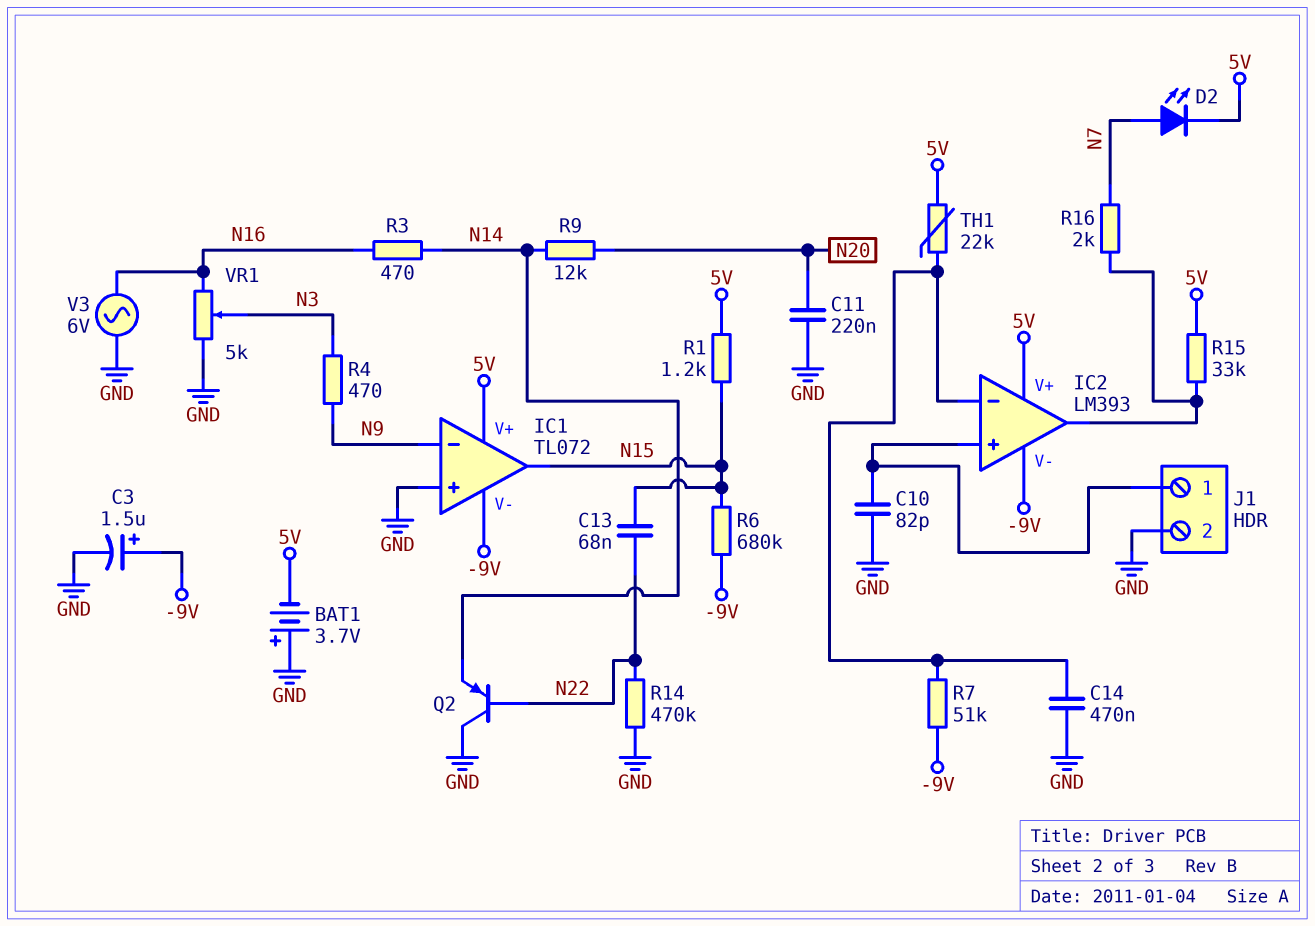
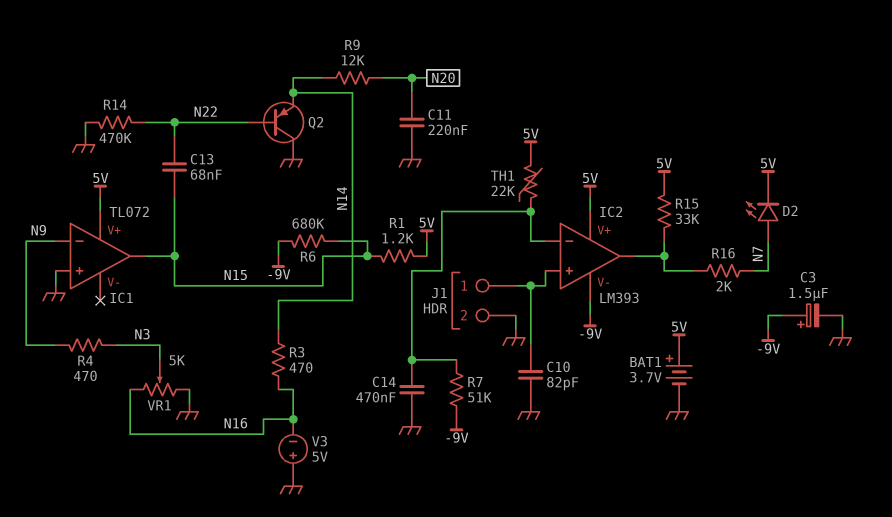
BAT1: 3.7V (plus GND, minus 5V) -> 3.7V (plus 5V, minus GND)
IC1 pin V-: -9V -> none
V3: AC 6V (GND, N16) -> 5V (plus GND, minus N16)

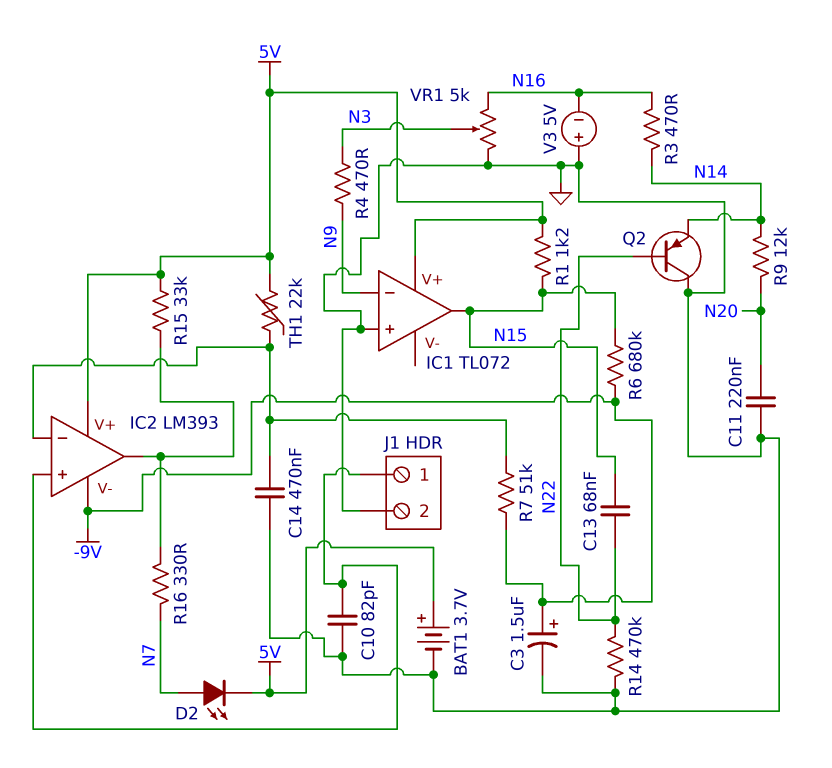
R16: 2k (IC2/out, N7) -> 330 (IC2/out, N7)

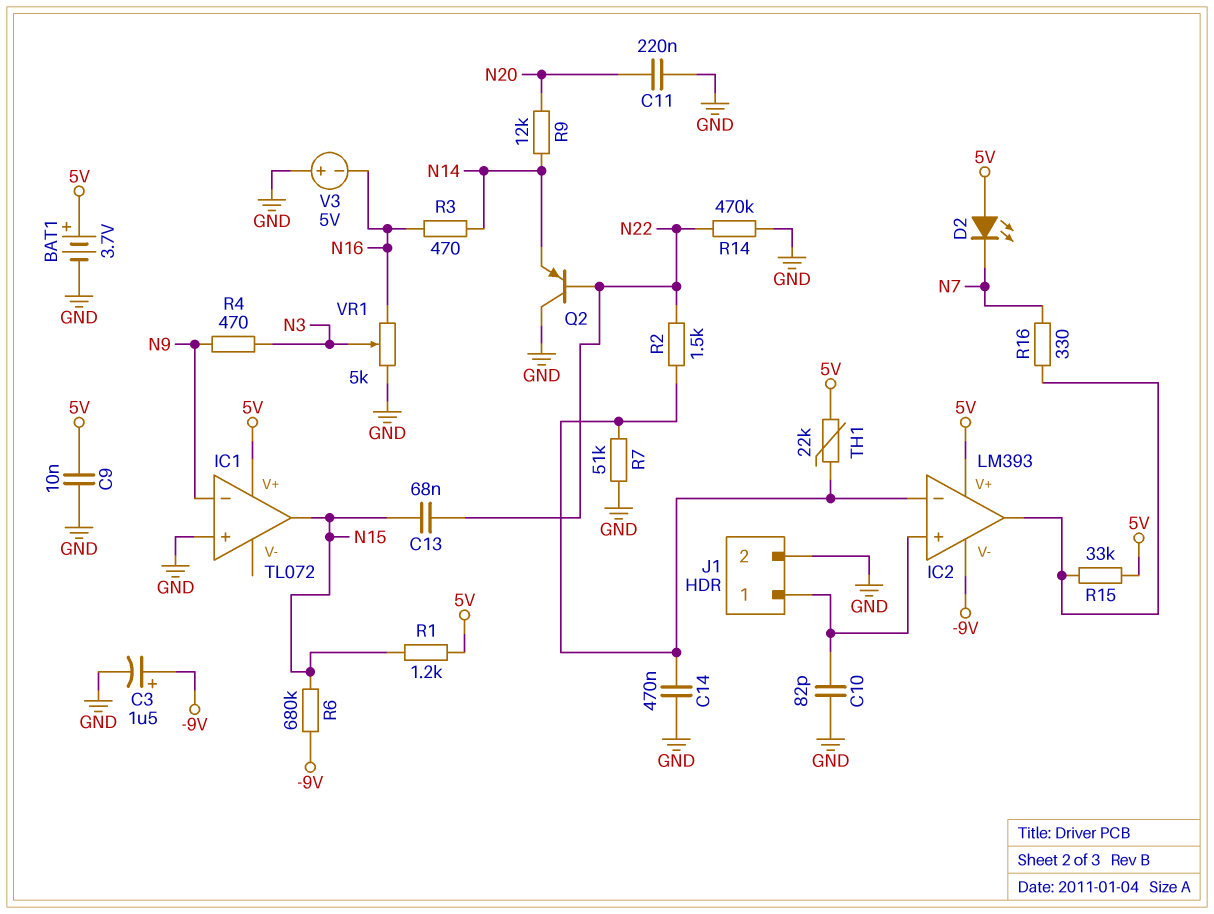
C9: none -> 10nF (5V, GND)
D2: LED (A N7, K 5V) -> LED (A 5V, K N7)
R2: none -> 1.5k (IC2/in-, N22)
R7: 51k (-9V, IC2/in-) -> 51k (GND, IC2/in-)

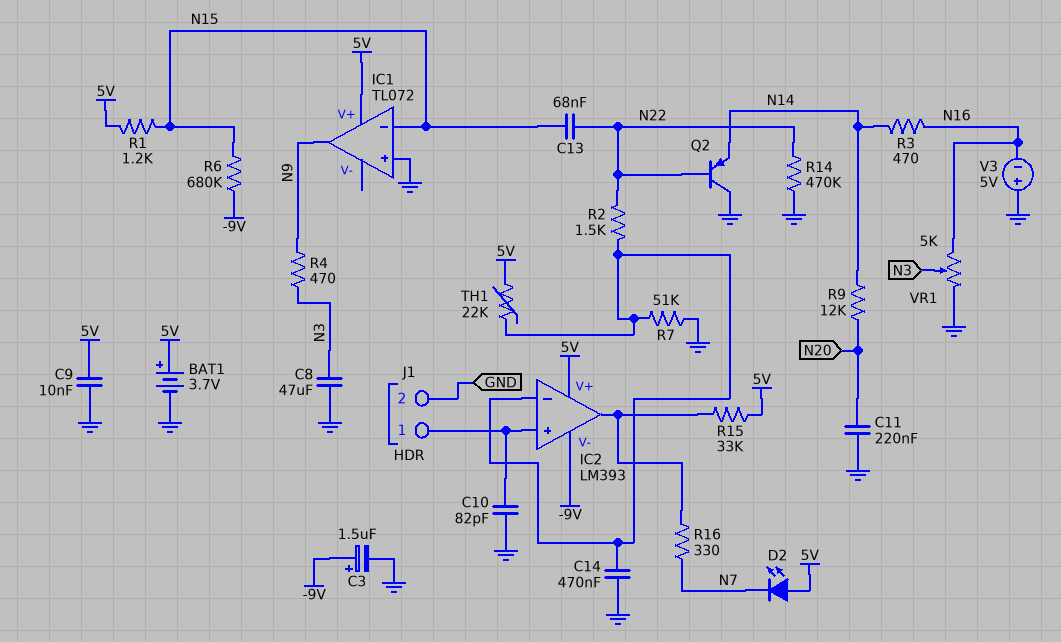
C8: none -> 47uF (GND, N3)
IC1 pin in-: N9 -> N15
IC1 pin out: N15 -> N9

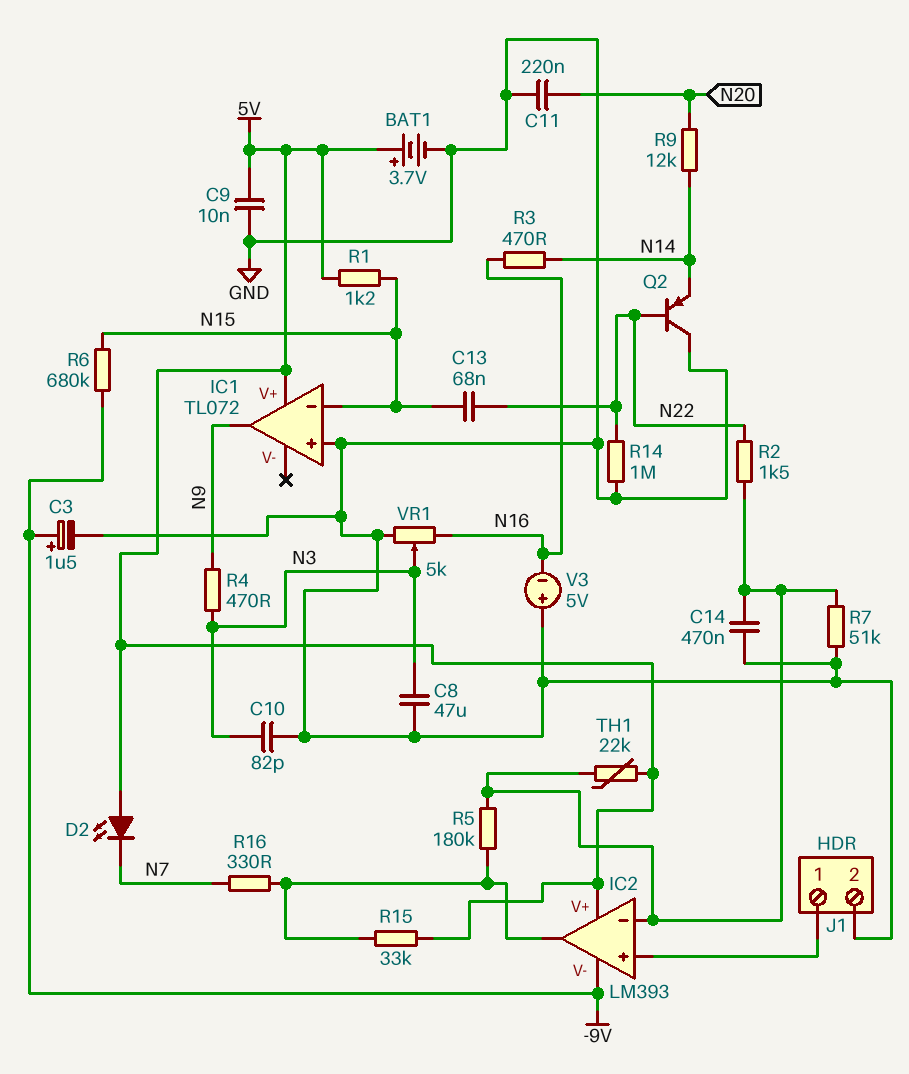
C10: 82pF (GND, IC2/in+) -> 82pF (GND, N3)
R5: none -> 180k (IC2/in-, IC2/out)
R14: 470k (GND, N22) -> 1M (GND, N22)

